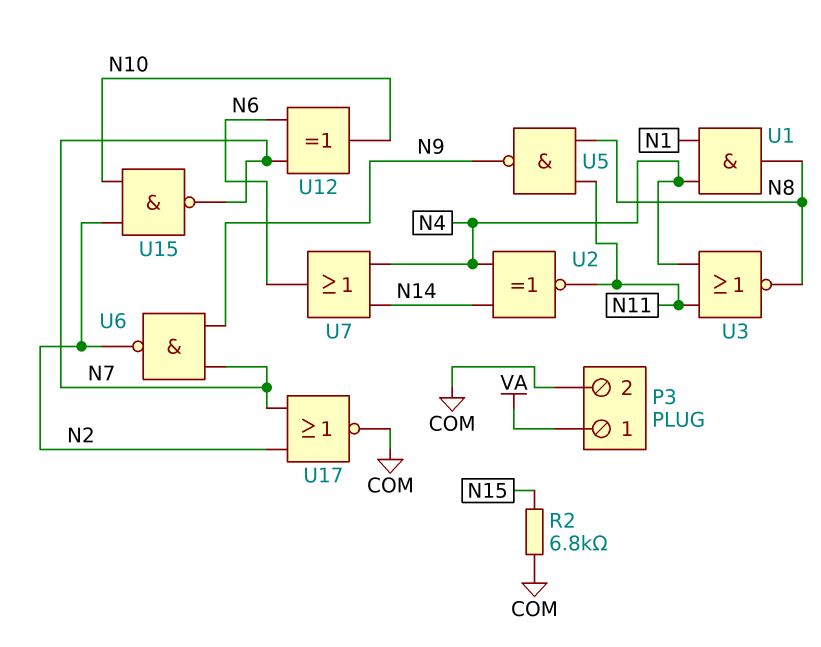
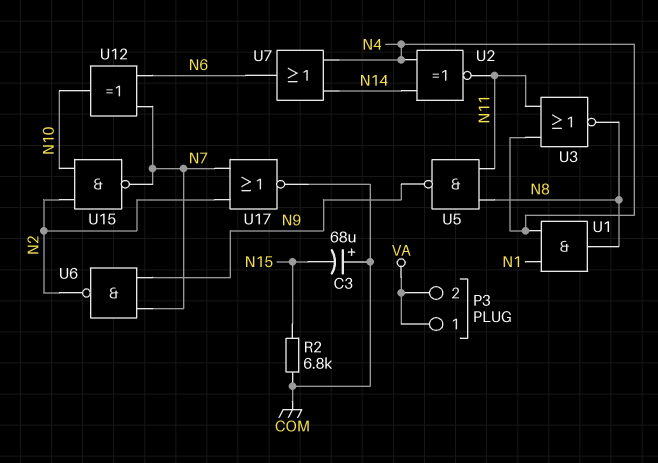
C3: none -> 68uF (plus COM, minus N15)
P3 pin 2: COM -> VA

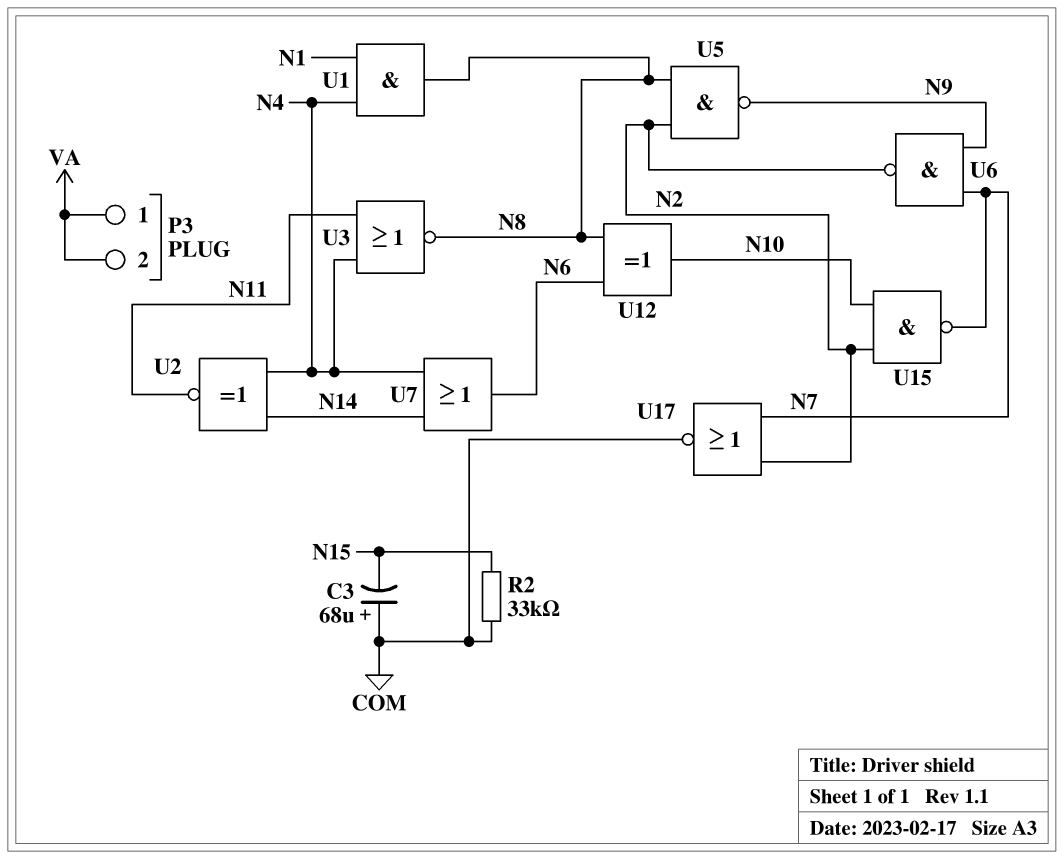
R2: 6.8k (COM, N15) -> 33k (COM, N15)
U5: NAND (in N8, in N11, out N9) -> NAND (in N2, in N8, out N9)
U12: XOR (in N6, in N7, out N10) -> XOR (in N6, in N8, out N10)

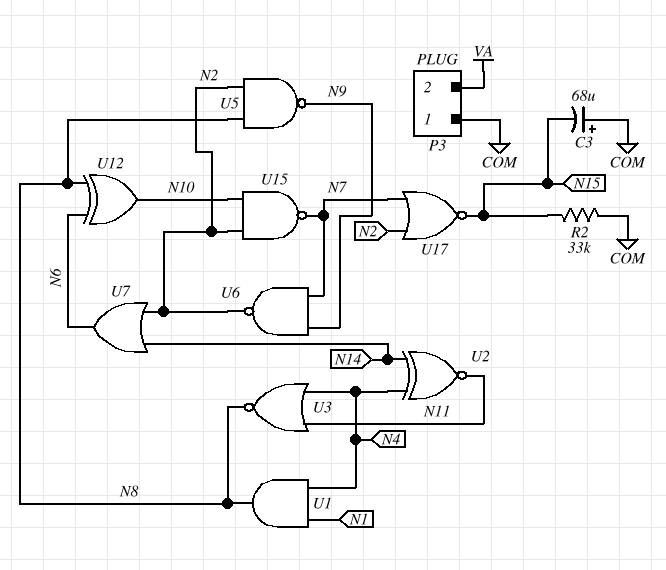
P3 pin 1: VA -> COM
U7: OR (in N4, in N14, out N6) -> OR (in N2, in N14, out N6)
U17: NOR (in N2, in N7, out COM) -> NOR (in N2, in N7, out N15)

